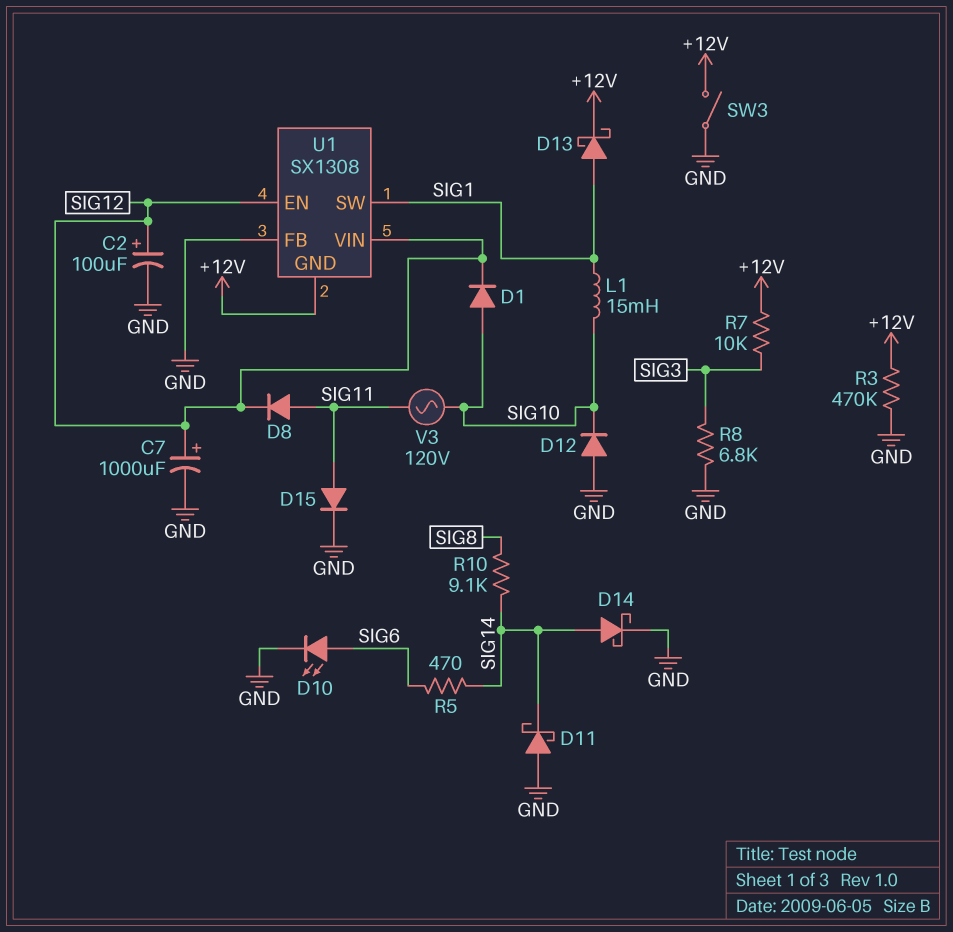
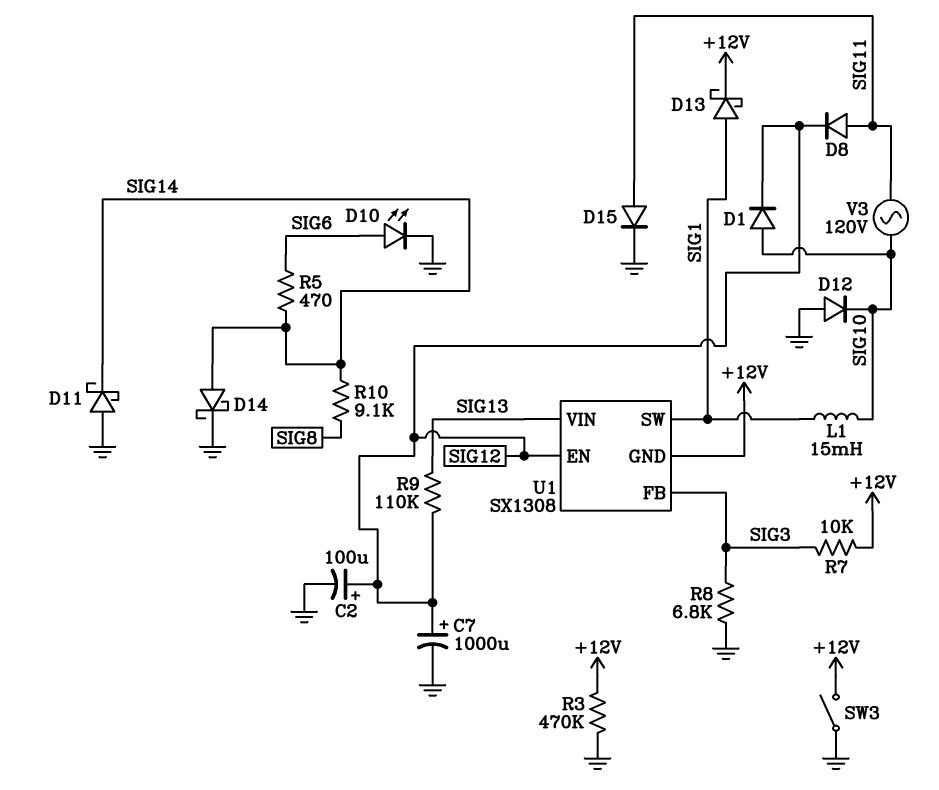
R9: none -> 110k (SIG12, SIG13)
U1 pin FB: GND -> SIG3
U1 pin VIN: SIG12 -> SIG13

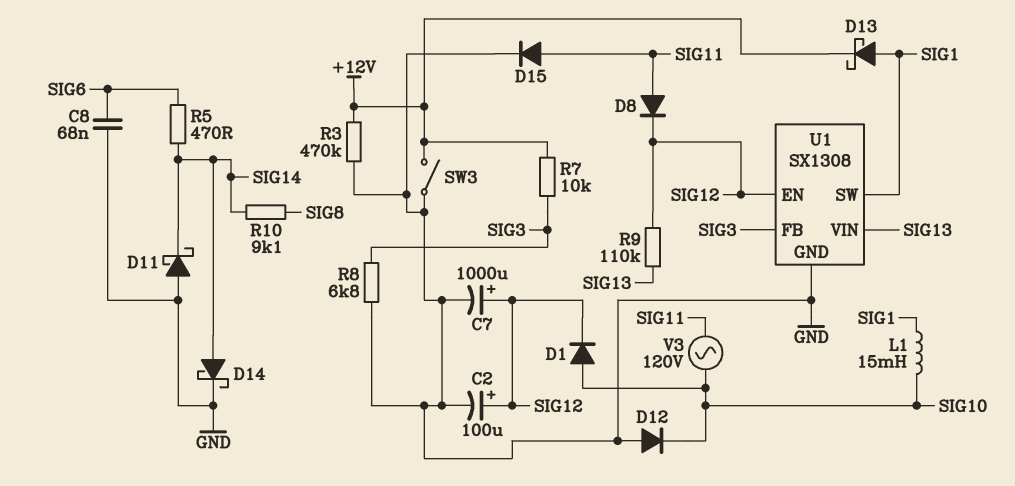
C8: none -> 68nF (GND, SIG6)
D10: LED (A SIG6, K GND) -> none
U1 pin GND: +12V -> GND

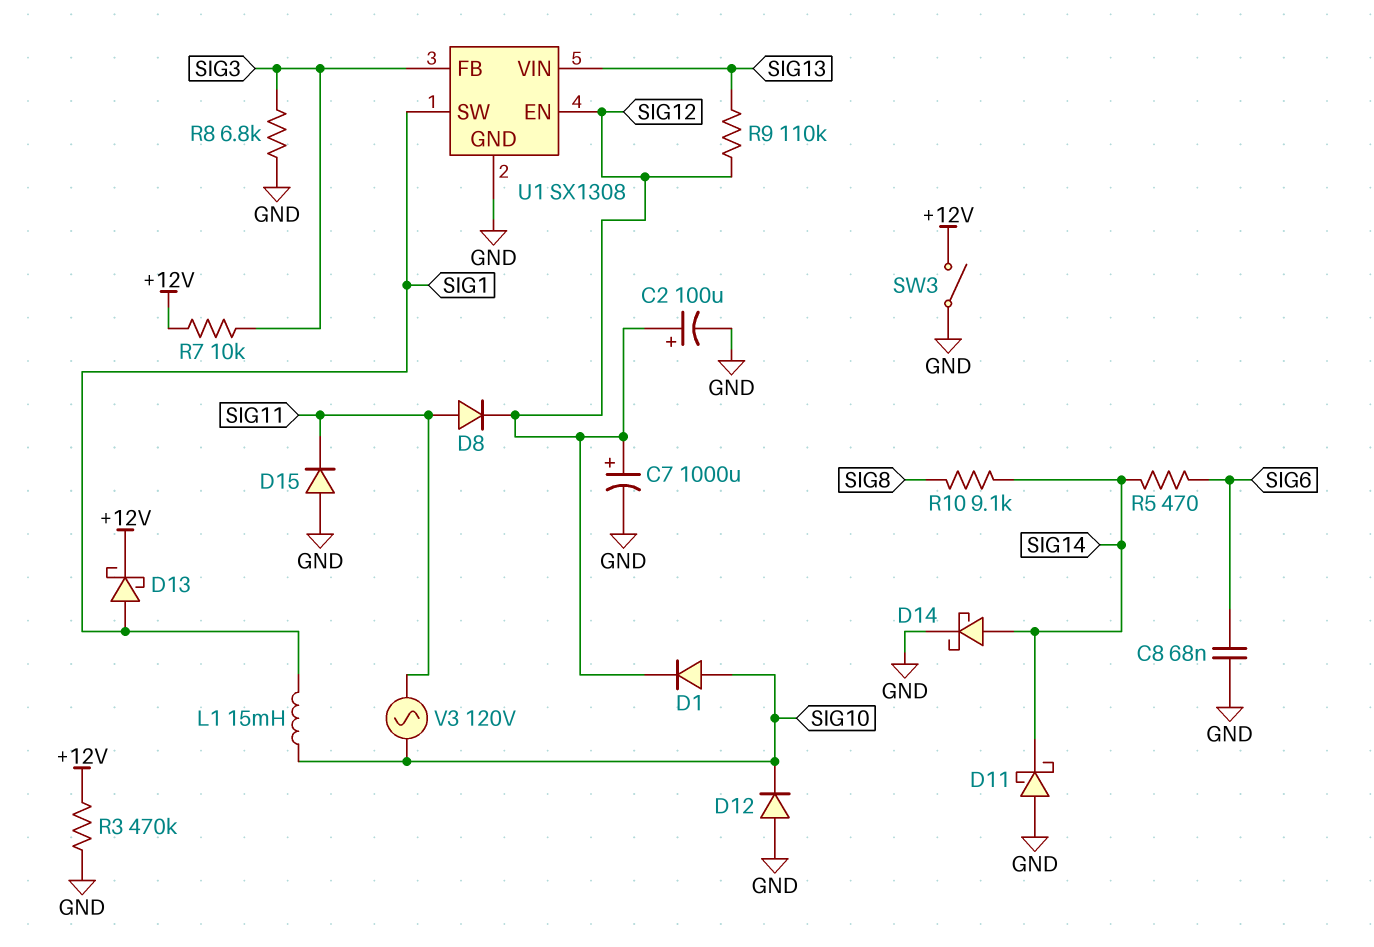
D15: diode (A SIG11, K GND) -> diode (A GND, K SIG11)

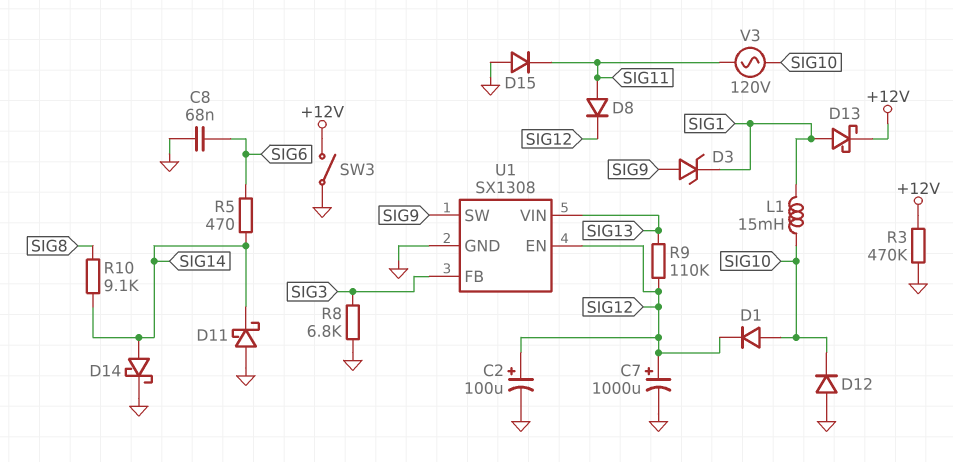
D3: none -> zener (A SIG9, K SIG1)
R7: 10k (+12V, SIG3) -> none
U1 pin SW: SIG1 -> SIG9

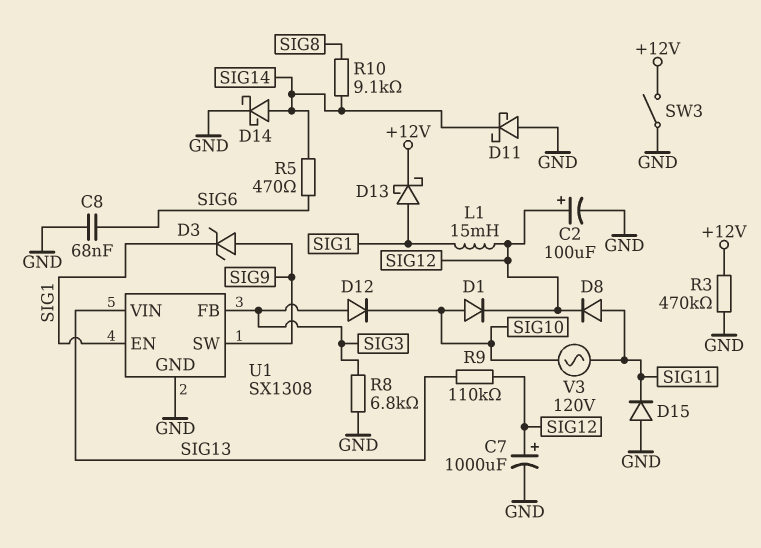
D12: diode (A GND, K SIG10) -> diode (A SIG3, K SIG10)
L1: 15mH (SIG1, SIG10) -> 15mH (SIG1, SIG12)
U1 pin EN: SIG12 -> SIG1

